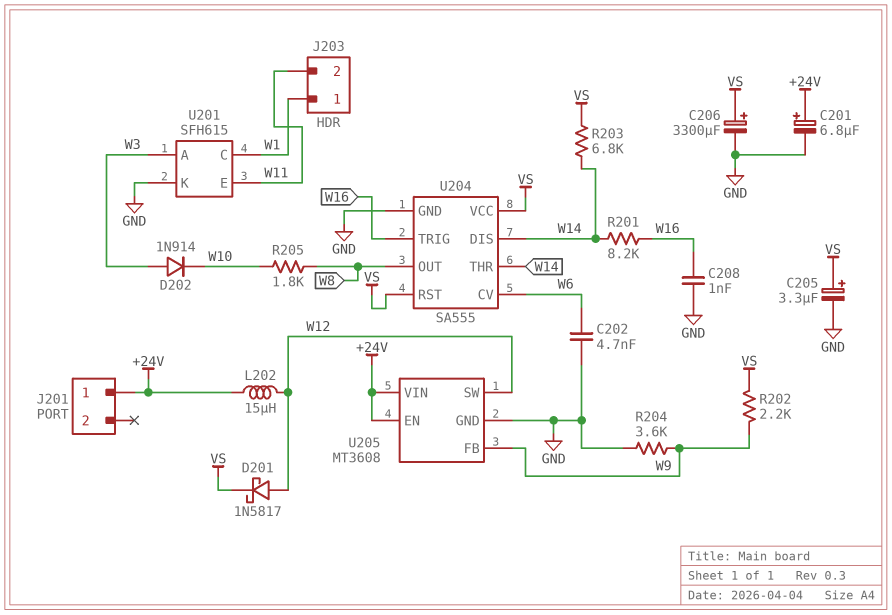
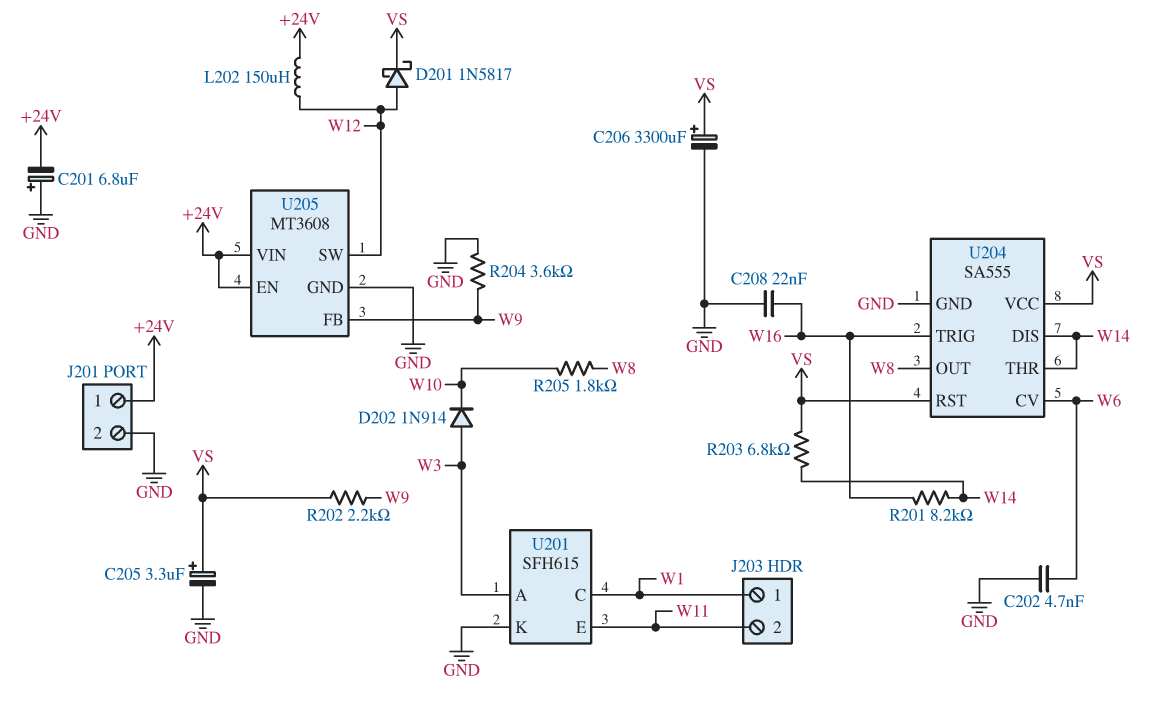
C201: 6.8uF (plus +24V, minus GND) -> 6.8uF (plus GND, minus +24V)
C208: 1nF (GND, W16) -> 22nF (GND, W16)
J201 pin 2: none -> GND
L202: 15uH (+24V, W12) -> 150uH (+24V, W12)

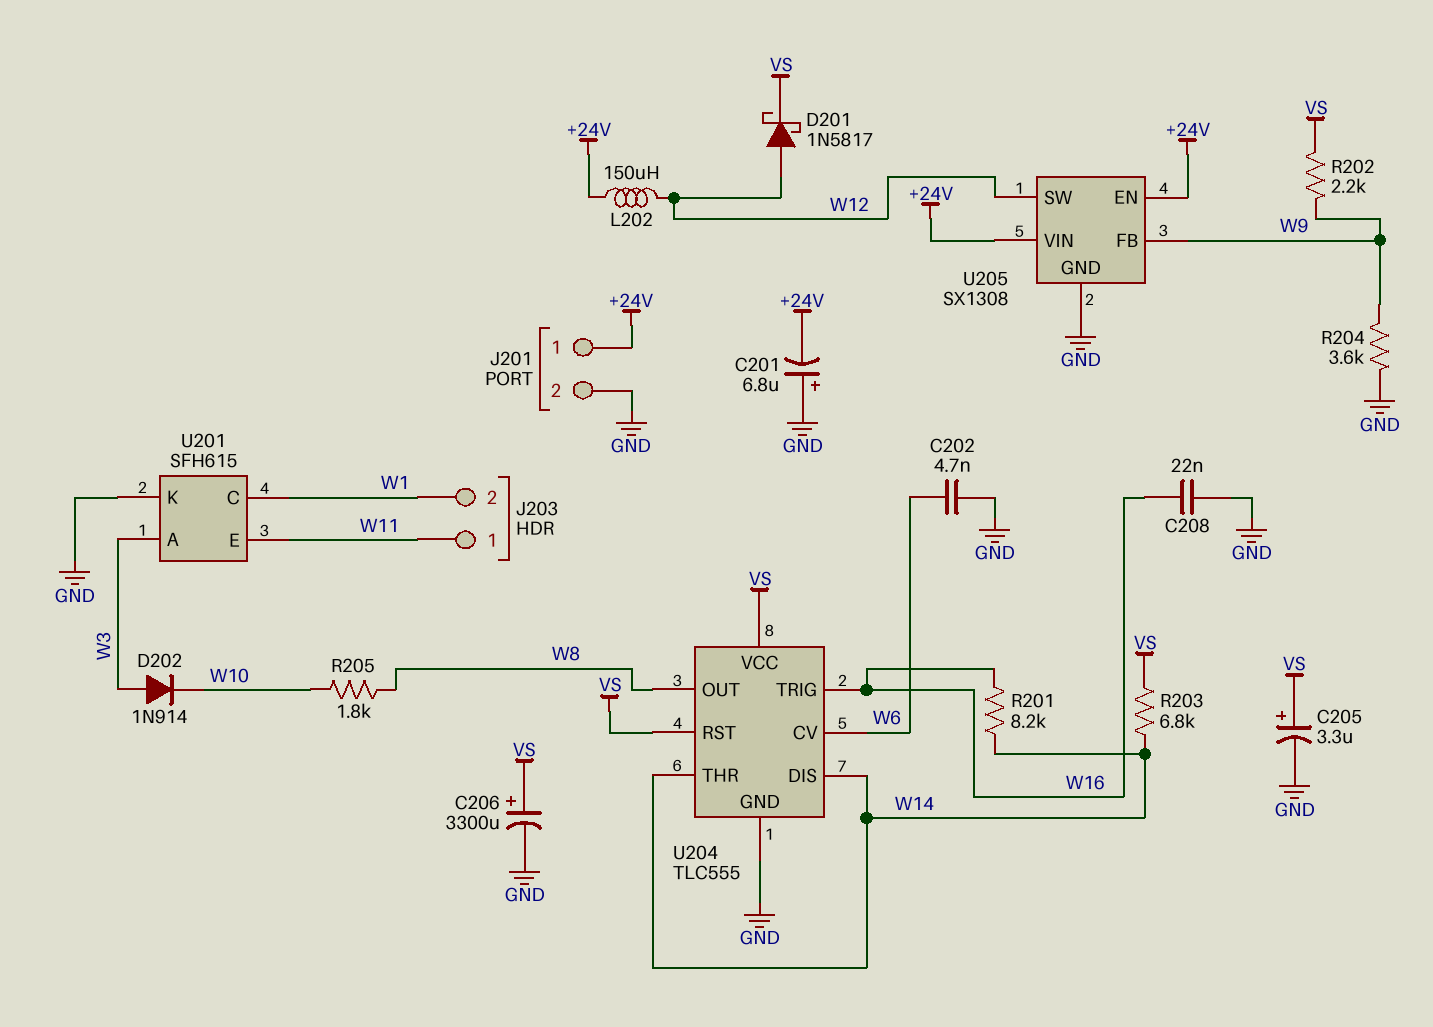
J203 pin 1: W1 -> W11
J203 pin 2: W11 -> W1
U204: SA555 -> TLC555
U205: MT3608 -> SX1308

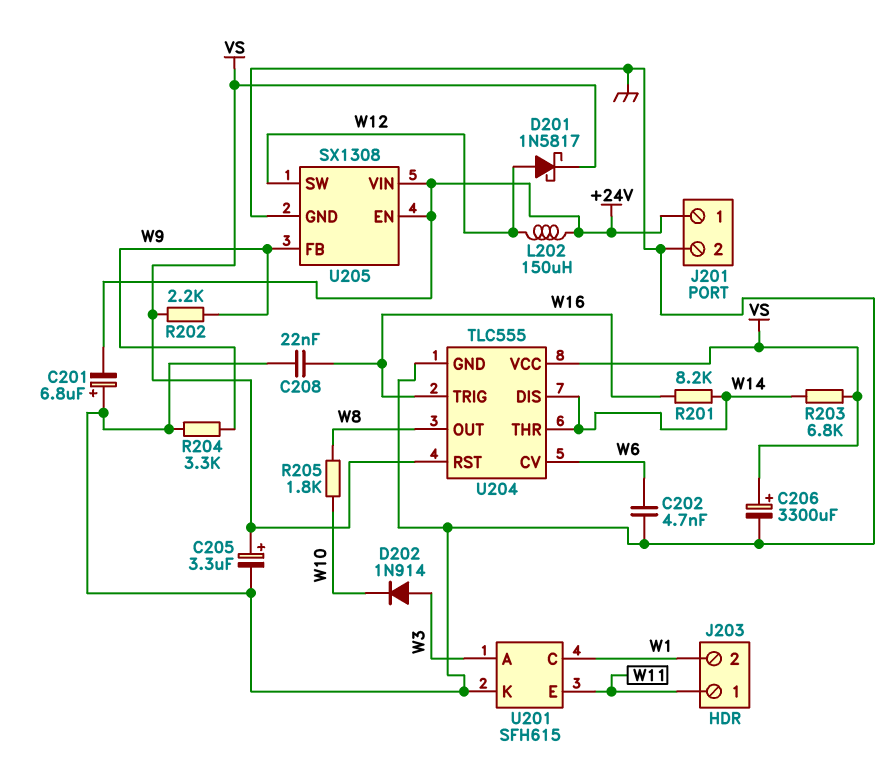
R204: 3.6k (GND, W9) -> 3.3k (GND, W9)

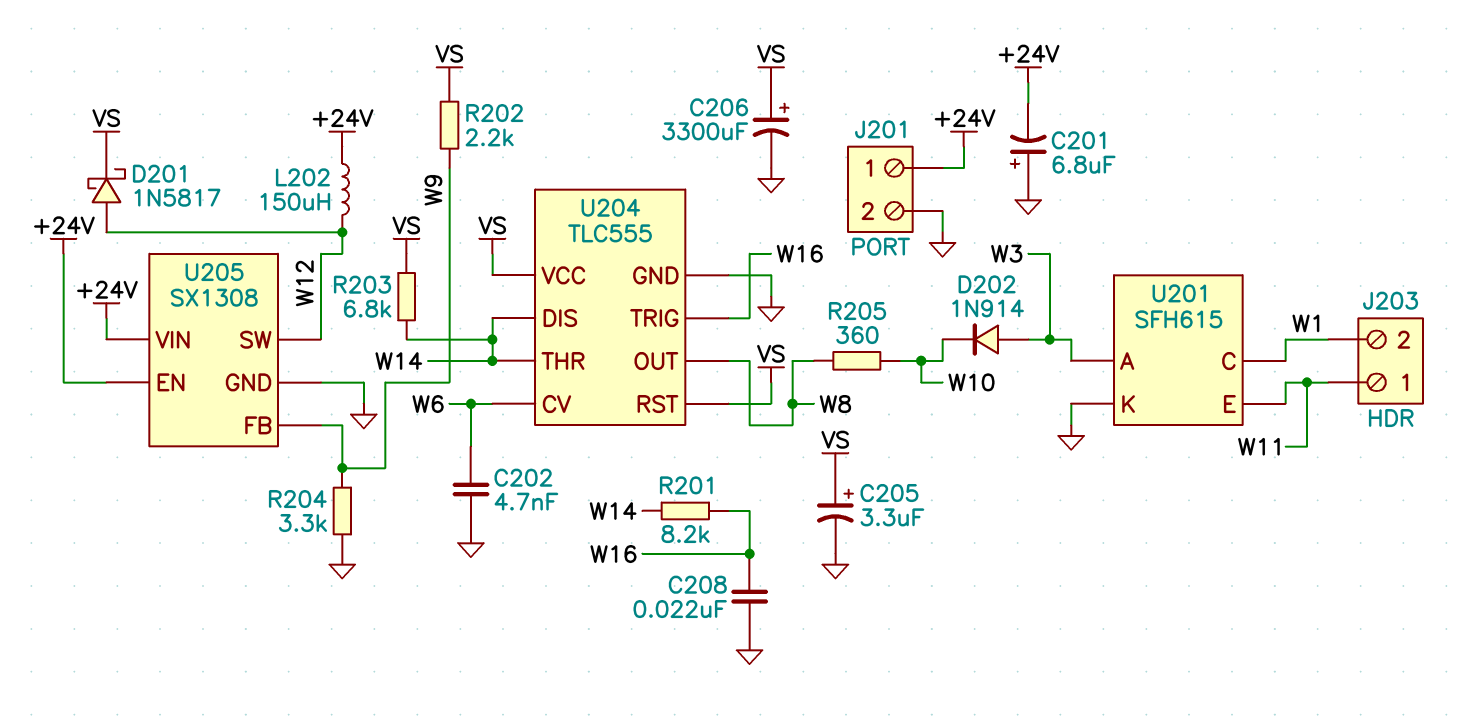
R205: 1.8k (W8, W10) -> 360 (W8, W10)

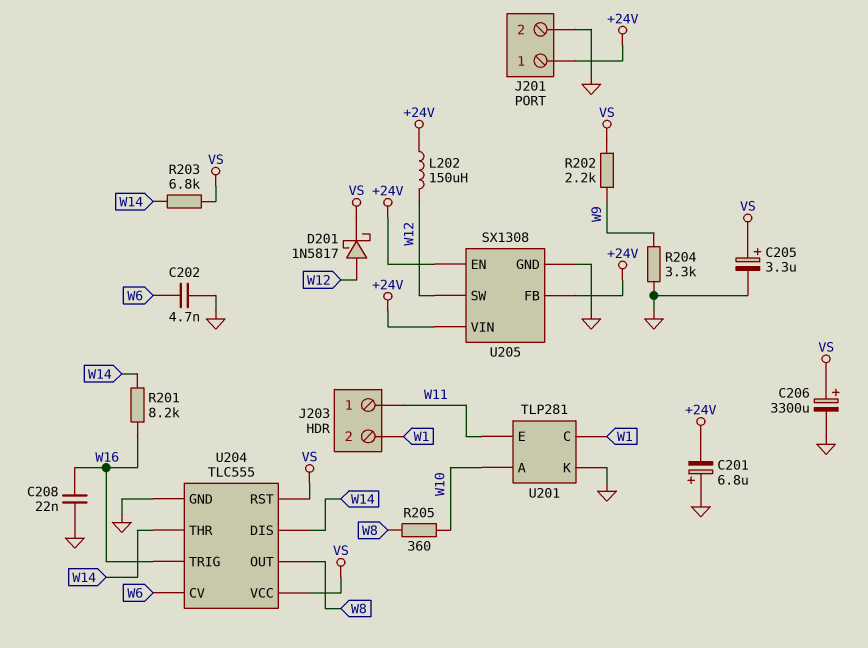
D202: diode 1N914 (A W3, K W10) -> none
U201: SFH615 -> TLP281
U201 pin A: W3 -> W10
U205 pin FB: W9 -> +24V

